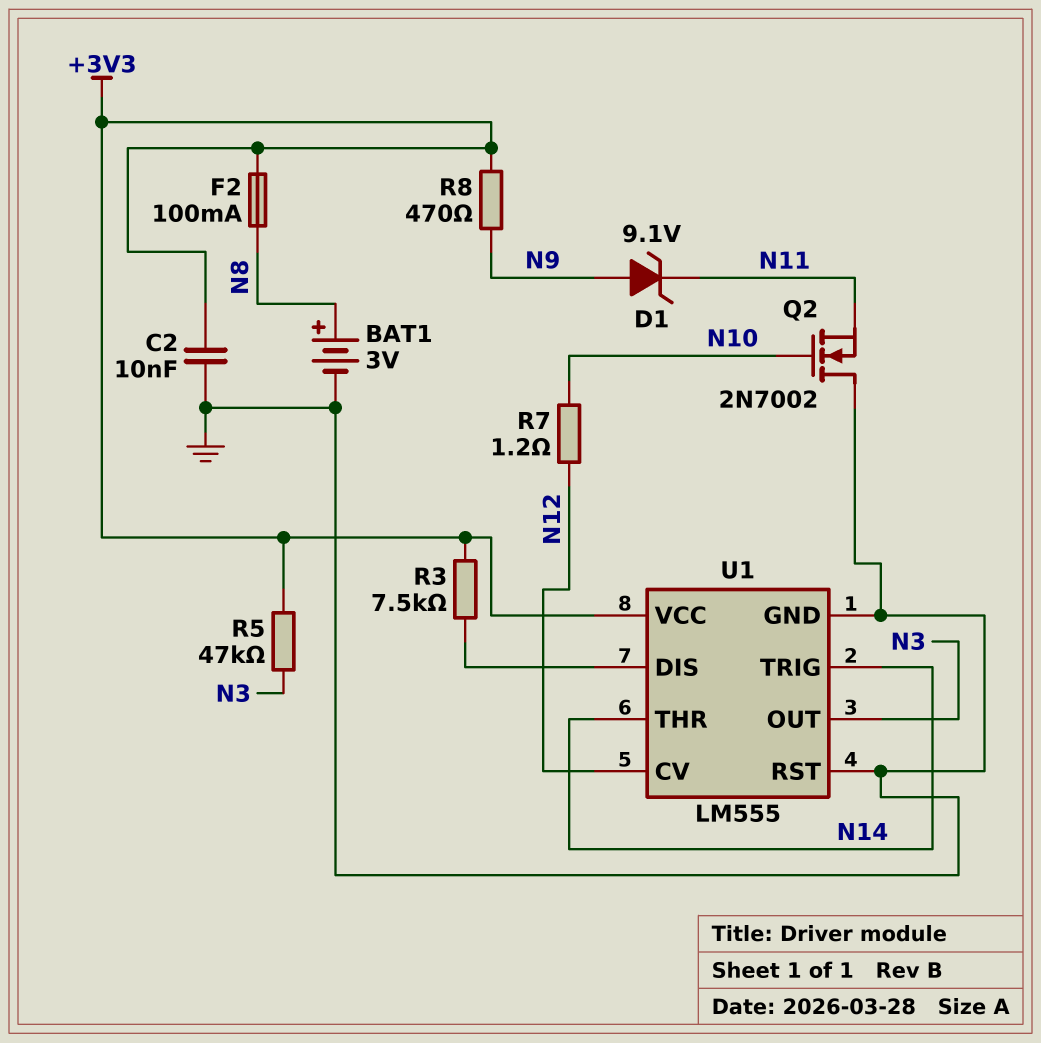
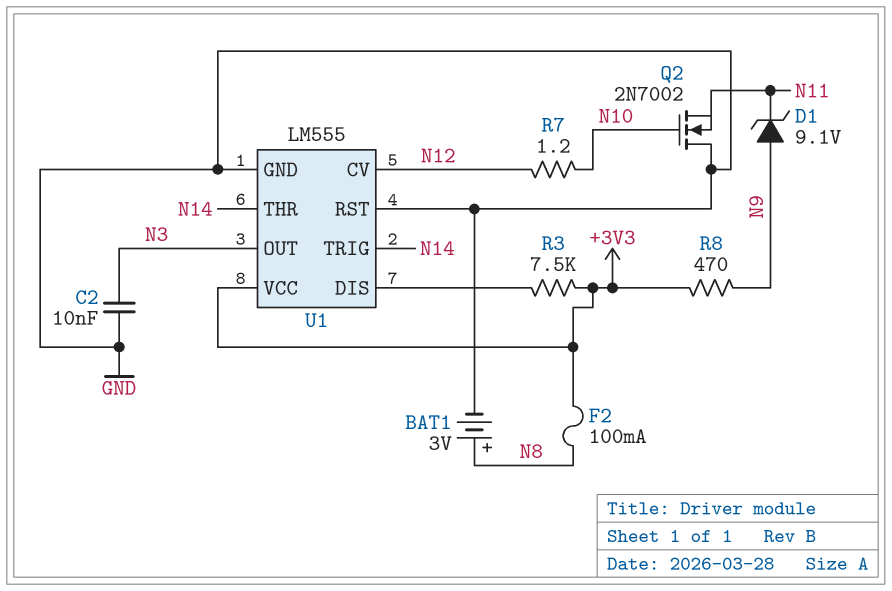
C2: 10nF (+3V3, GND) -> 10nF (GND, N3)
R5: 47k (+3V3, N3) -> none

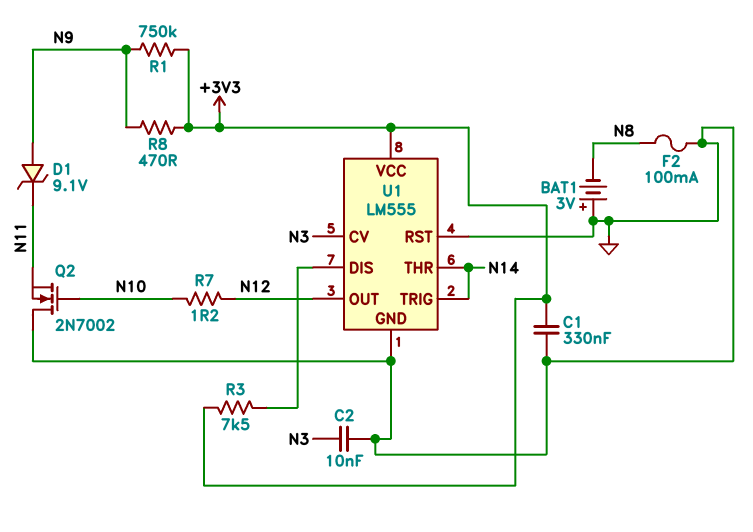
BAT1: 3V (plus N8, minus GND) -> 3V (plus GND, minus N8)
C1: none -> 330nF (+3V3, GND)
F2: 100mA (+3V3, N8) -> 100mA (GND, N8)
R1: none -> 750k (+3V3, N9)
U1 pin CV: N12 -> N3
U1 pin OUT: N3 -> N12

